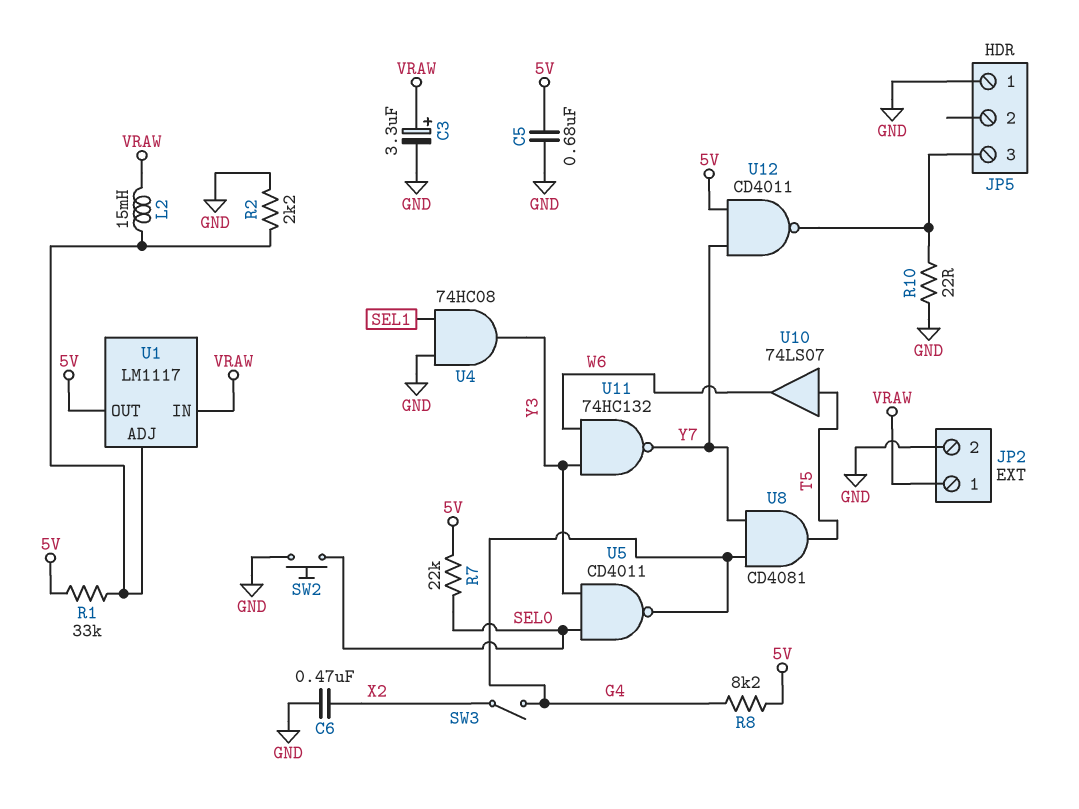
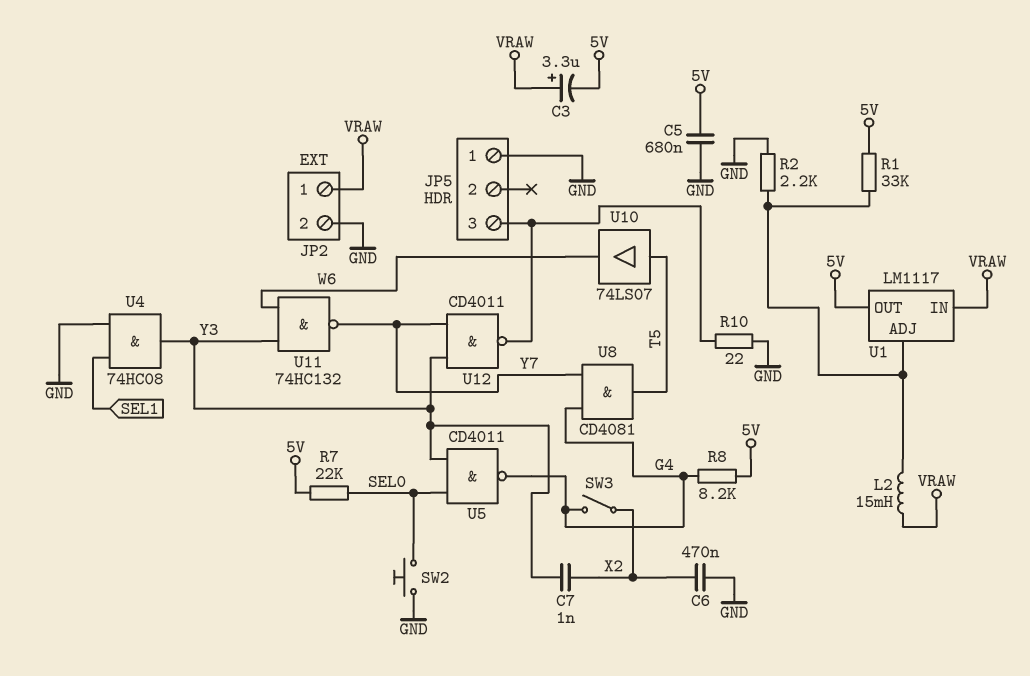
C3: 3.3uF (plus VRAW, minus GND) -> 3.3uF (plus VRAW, minus 5V)
C7: none -> 1nF (X2, Y3)
U12: NAND CD4011 (in 5V, in Y7, out JP5/3) -> NAND CD4011 (in Y3, in Y7, out JP5/3)

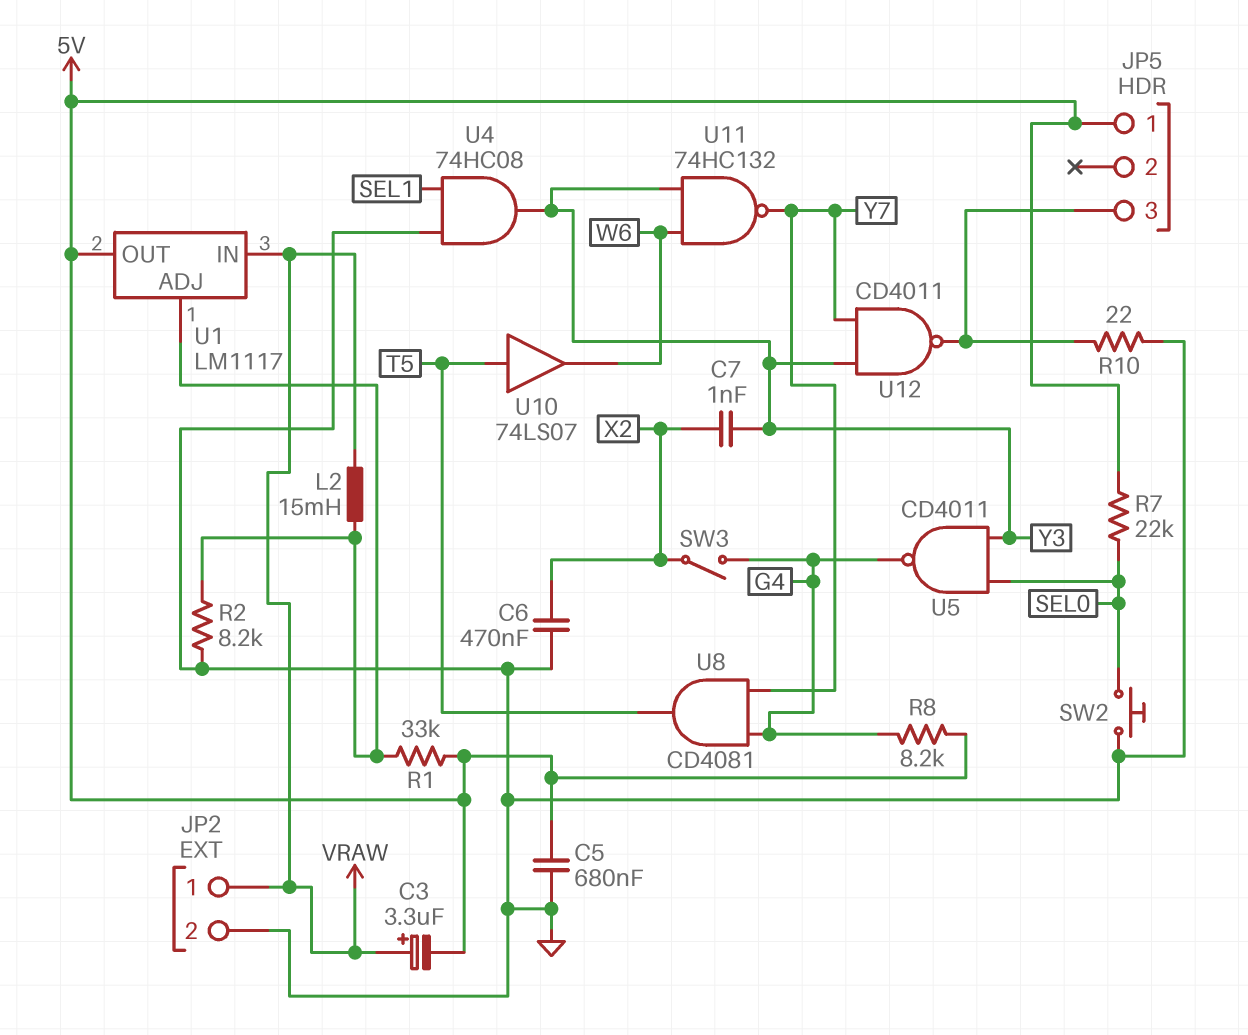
JP5 pin 1: GND -> 5V
R2: 2.2k (GND, U1/ADJ) -> 8.2k (GND, U1/ADJ)

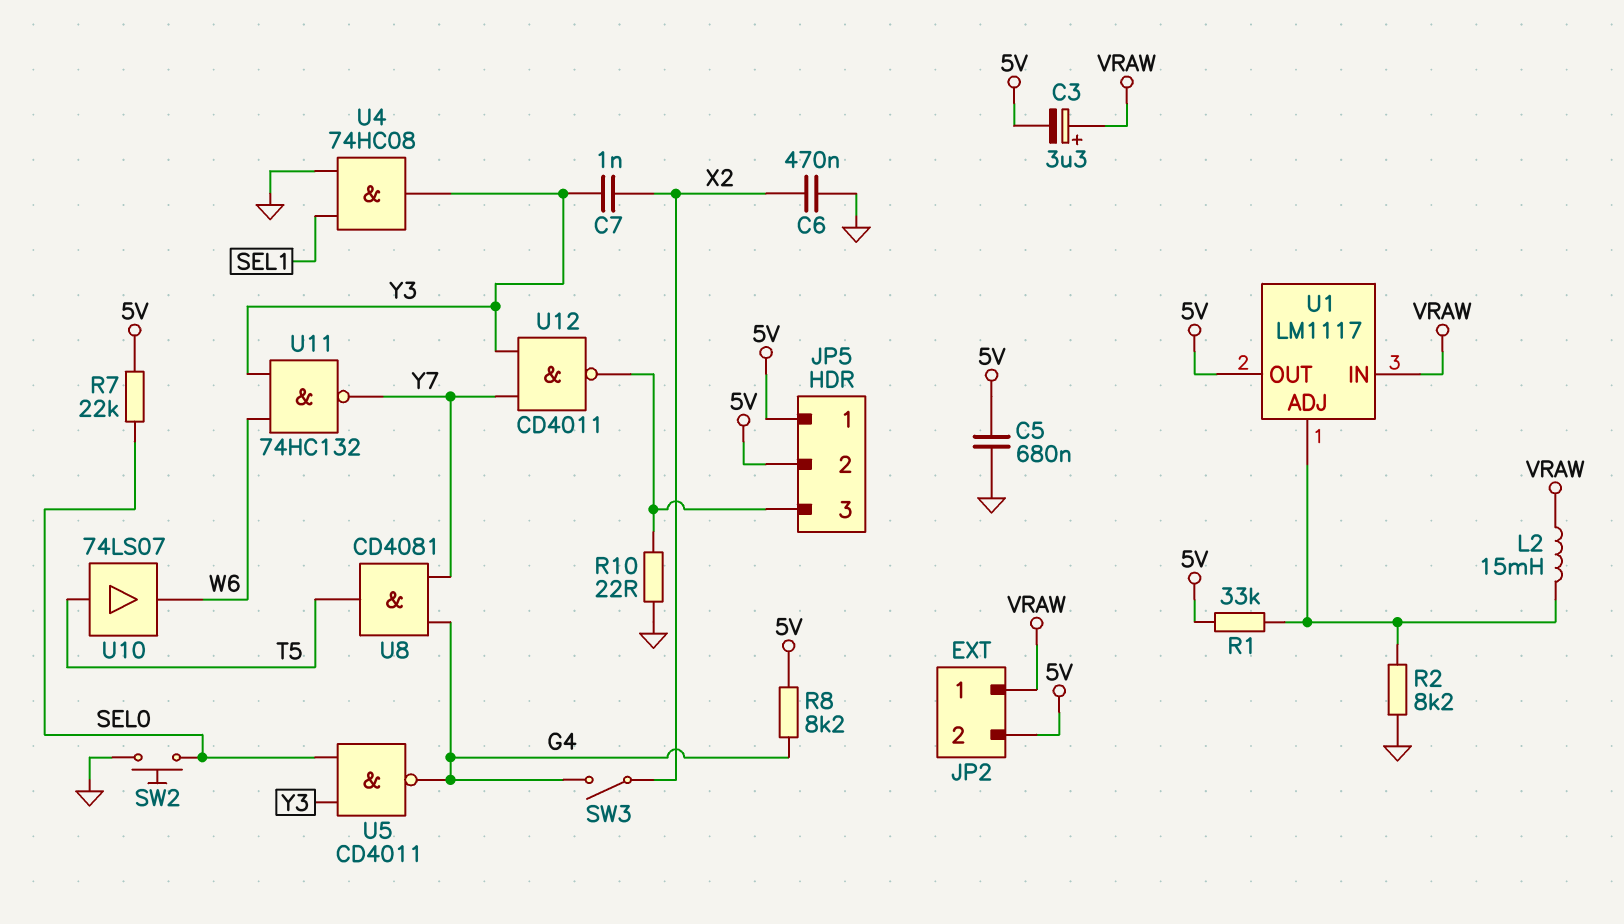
JP2 pin 2: GND -> 5V
JP5 pin 2: none -> 5V

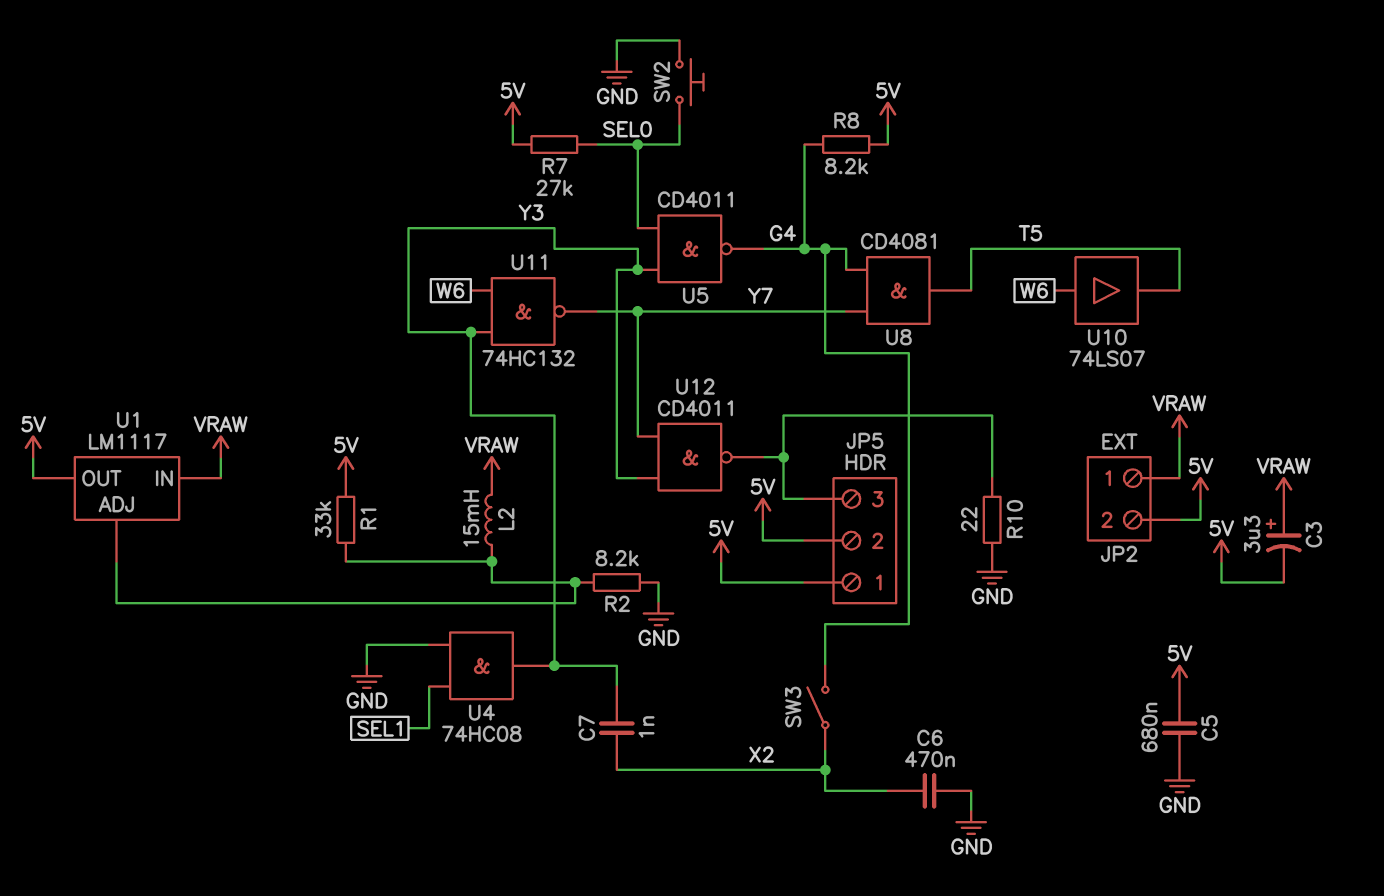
R7: 22k (5V, SEL0) -> 27k (5V, SEL0)
U10: buffer 74LS07 (in T5, out W6) -> buffer 74LS07 (in W6, out T5)

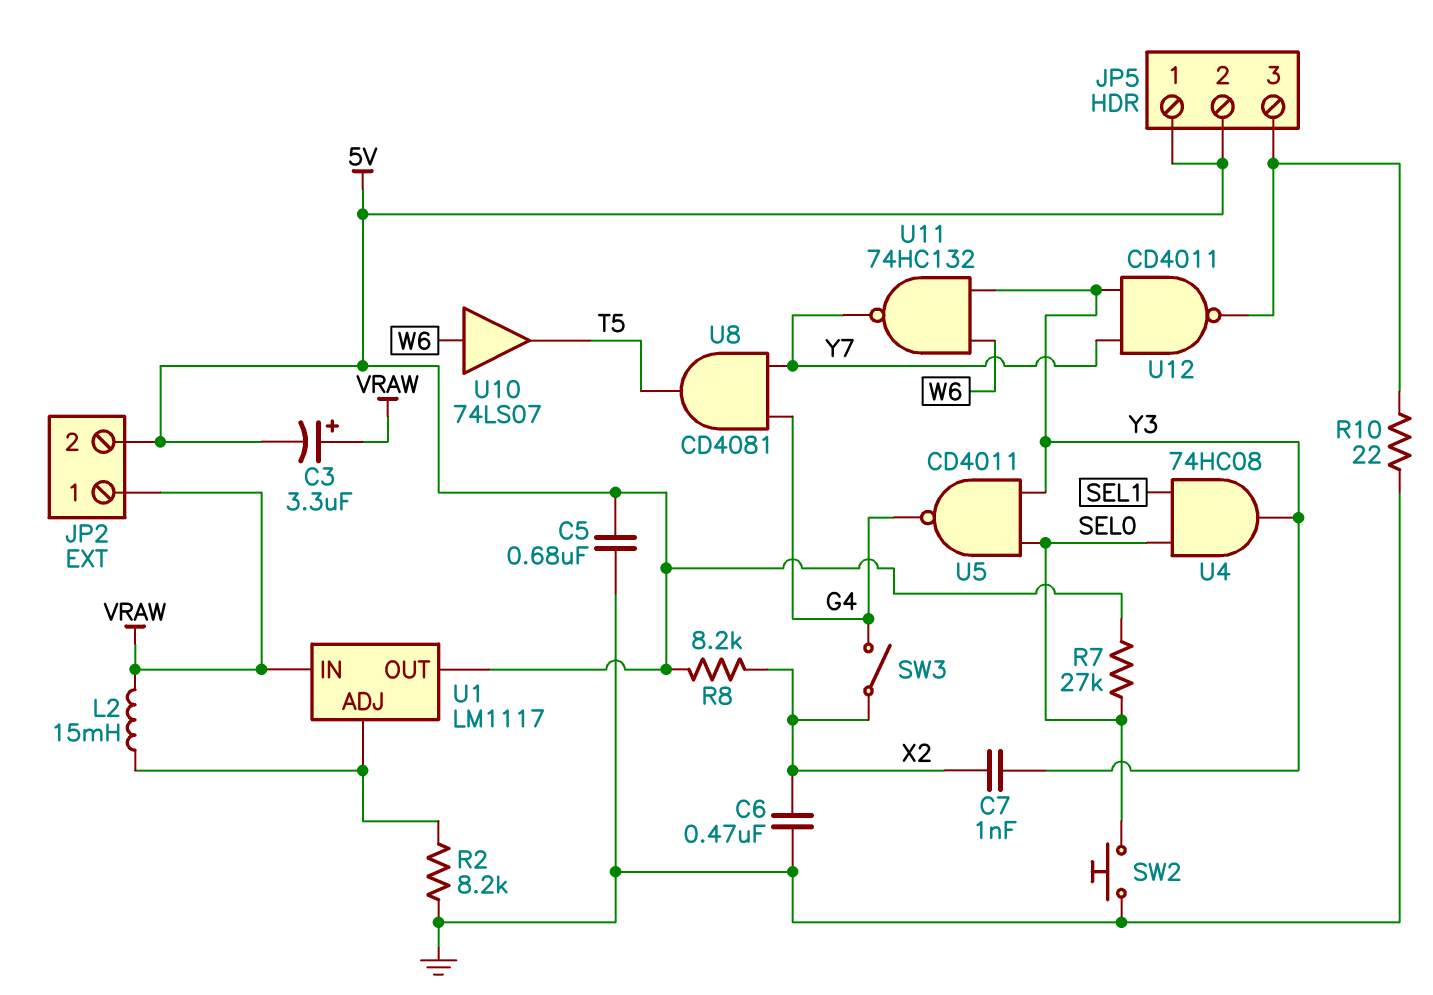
R1: 33k (5V, U1/ADJ) -> none
R8: 8.2k (5V, G4) -> 8.2k (5V, X2)
U4: AND 74HC08 (in GND, in SEL1, out Y3) -> AND 74HC08 (in SEL0, in SEL1, out Y3)

